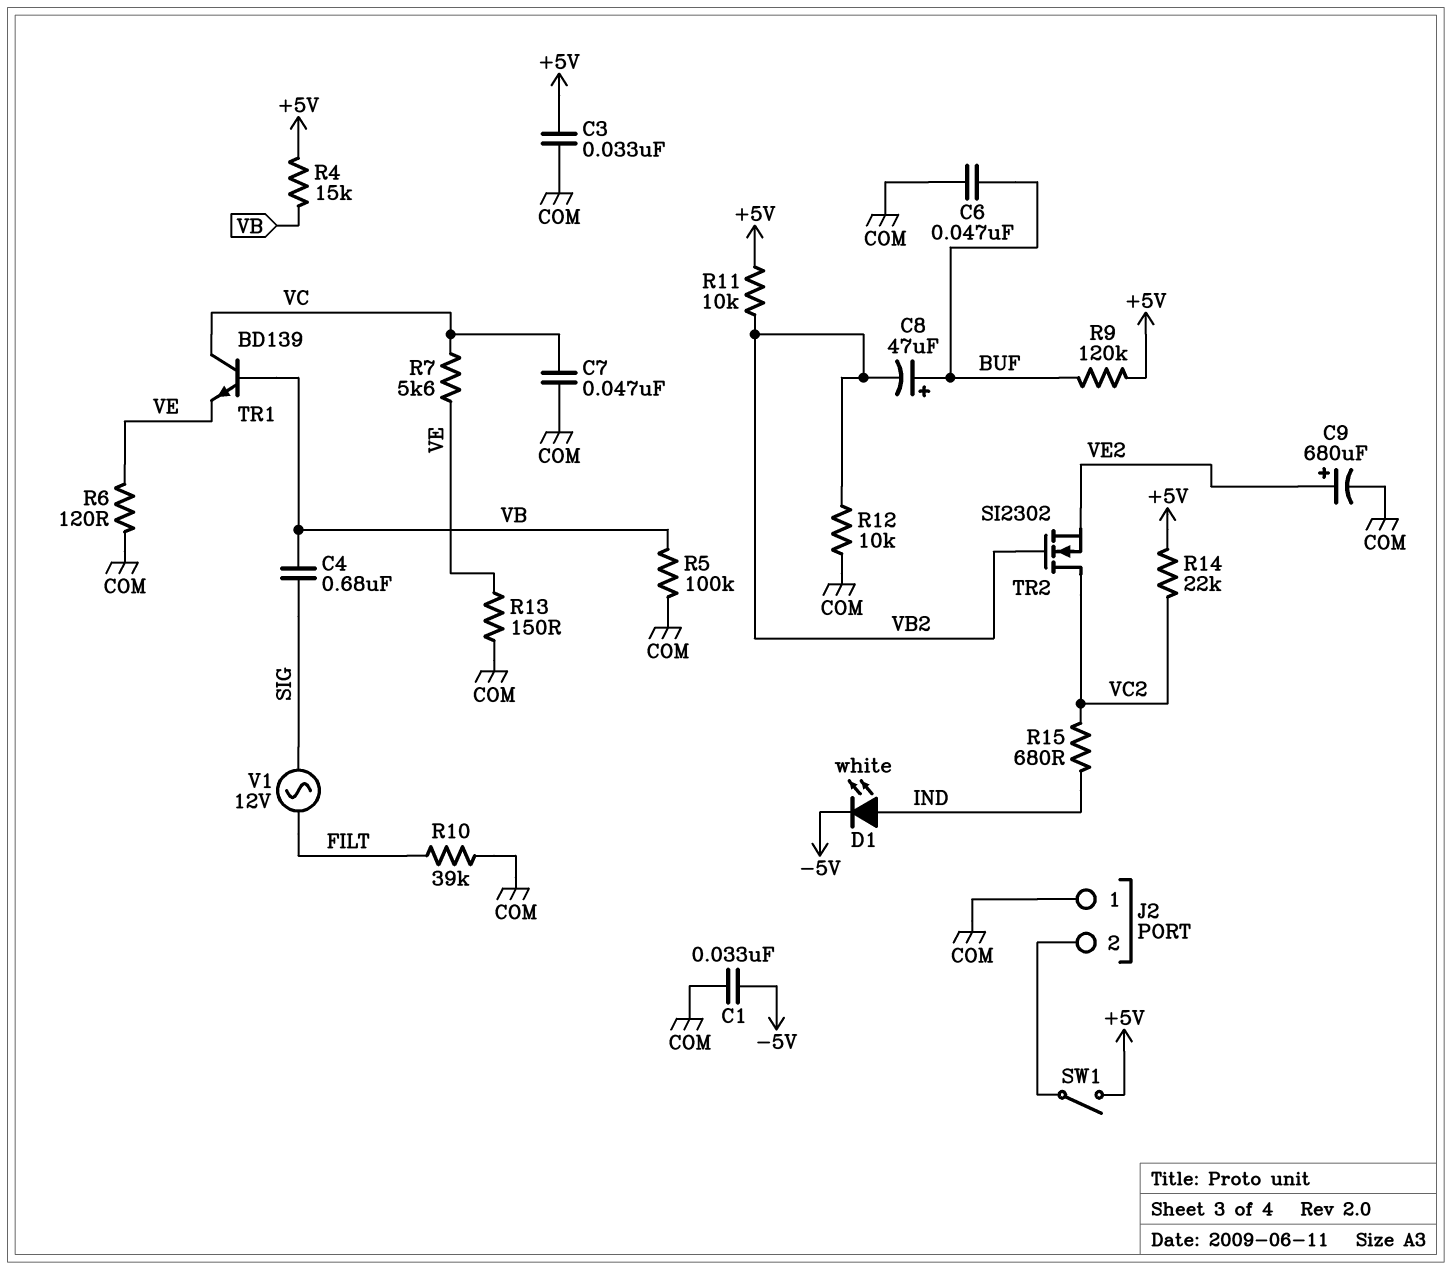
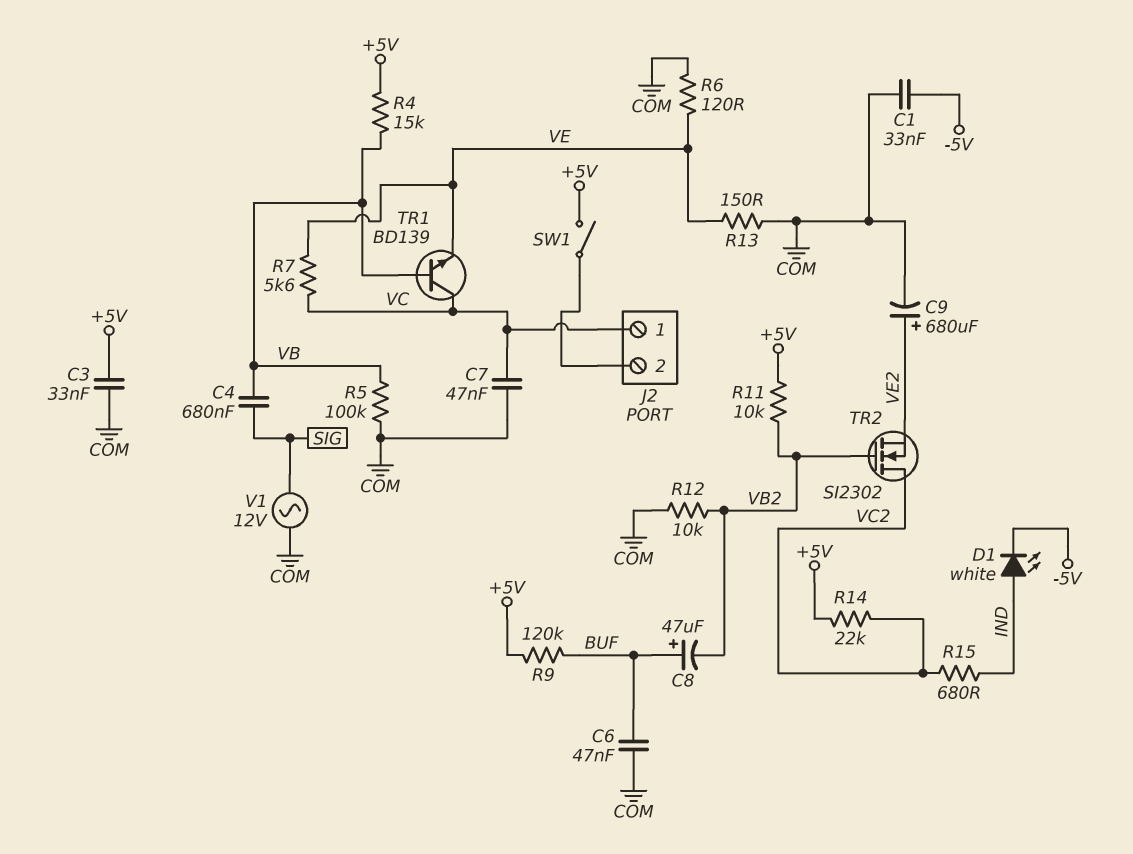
J2 pin 1: COM -> VC
R10: 39k (COM, FILT) -> none
V1: AC 12V (FILT, SIG) -> AC 12V (COM, SIG)

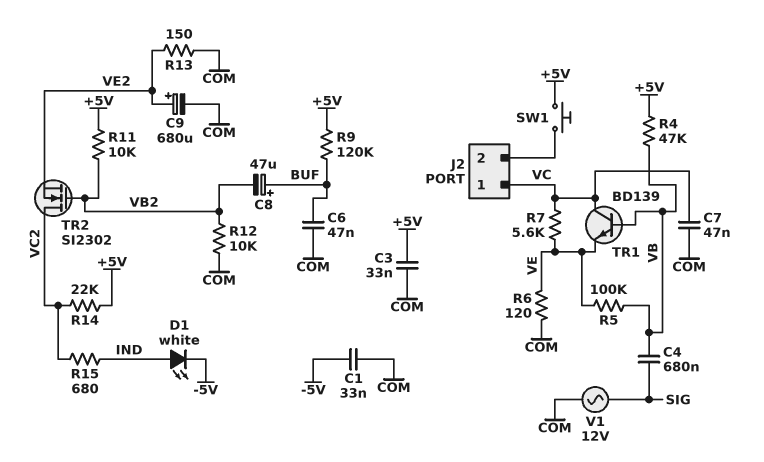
R4: 15k (+5V, VB) -> 47k (+5V, VB)
R5: 100k (COM, VB) -> 100k (VB, VE)
R13: 150 (COM, VE) -> 150 (COM, VE2)
SW1: switch (+5V, J2/2) -> button (+5V, J2/2)

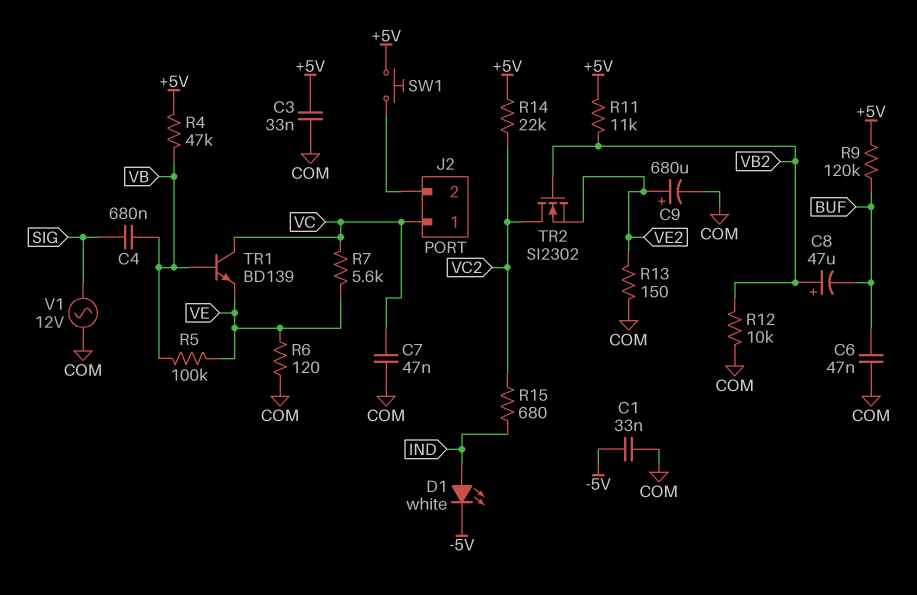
C8: 47uF (plus BUF, minus VB2) -> 47uF (plus VB2, minus BUF)
R11: 10k (+5V, VB2) -> 11k (+5V, VB2)

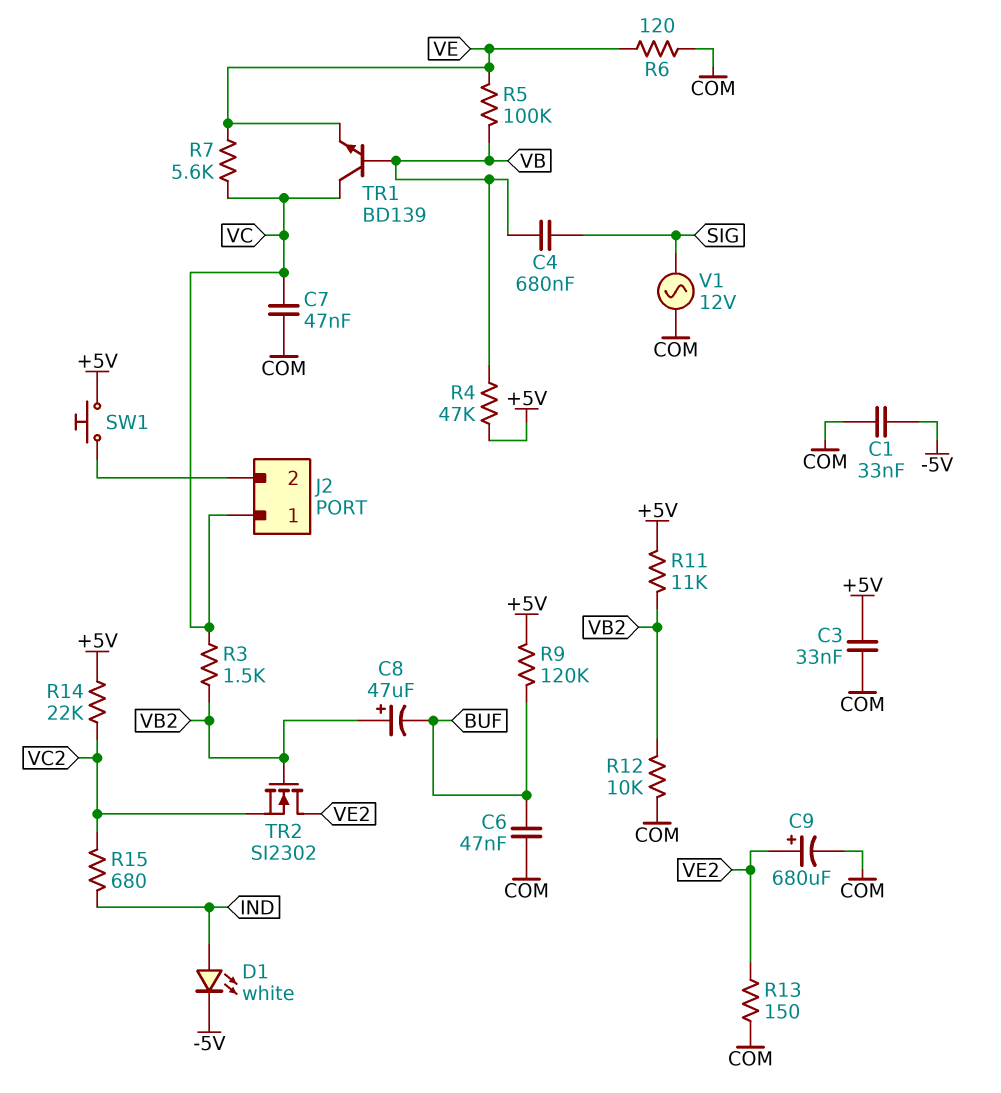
R3: none -> 1.5k (VB2, VC)
TR2: NMOS SI2302 (G VB2, D VC2, S VE2) -> NMOS SI2302 (G VB2, D VE2, S VC2)

